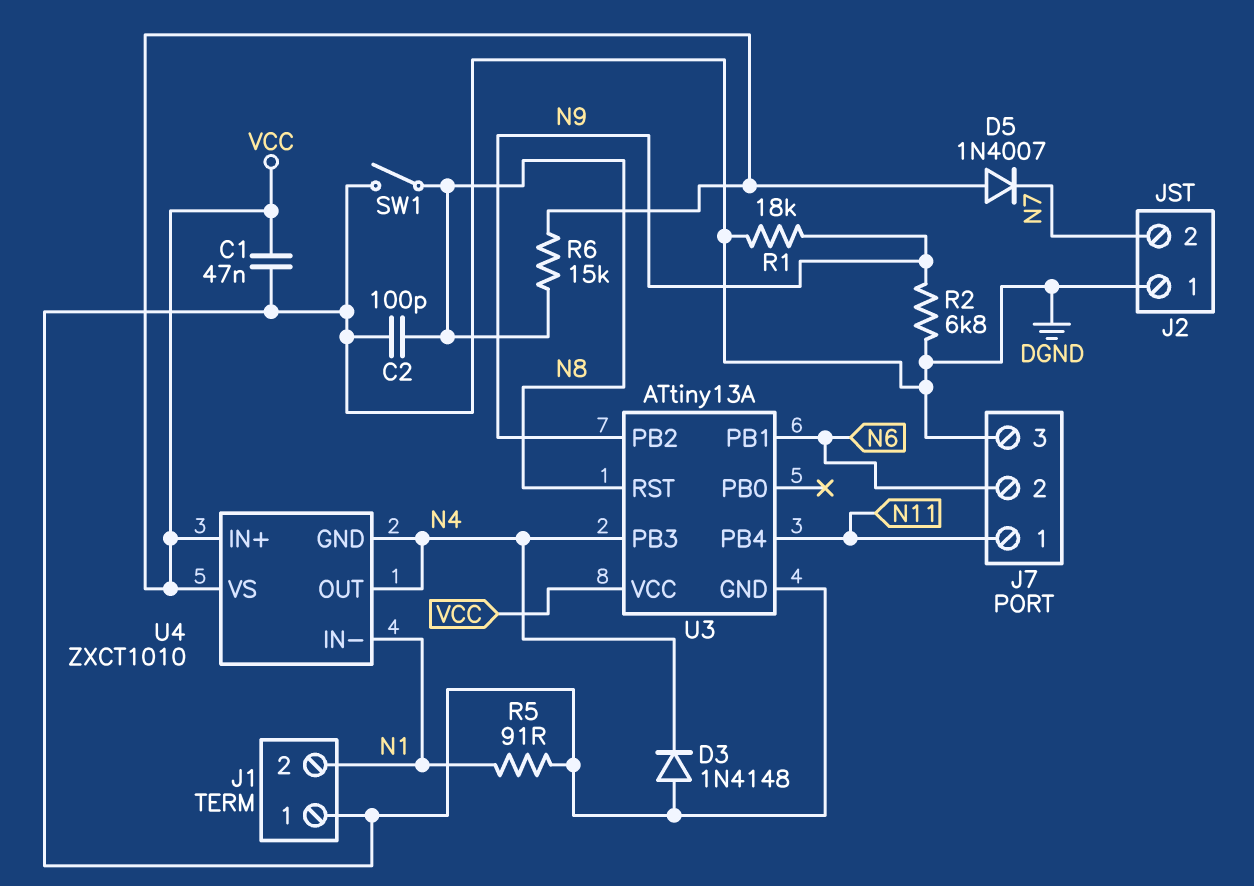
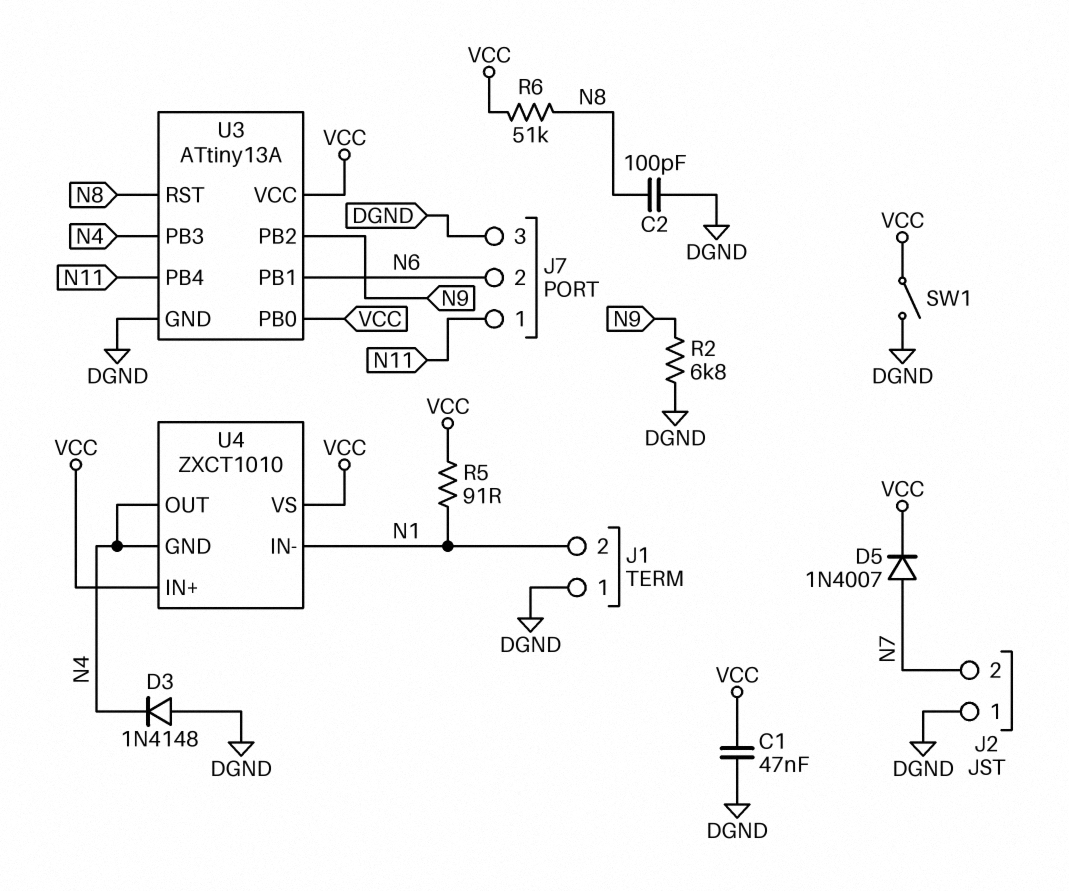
D5: diode 1N4007 (A VCC, K N7) -> diode 1N4007 (A N7, K VCC)
R1: 18k (DGND, N9) -> none
R5: 91 (DGND, N1) -> 91 (N1, VCC)
R6: 15k (N8, VCC) -> 51k (N8, VCC)
SW1: switch (DGND, N8) -> switch (DGND, VCC)
U3 pin PB0: none -> VCC

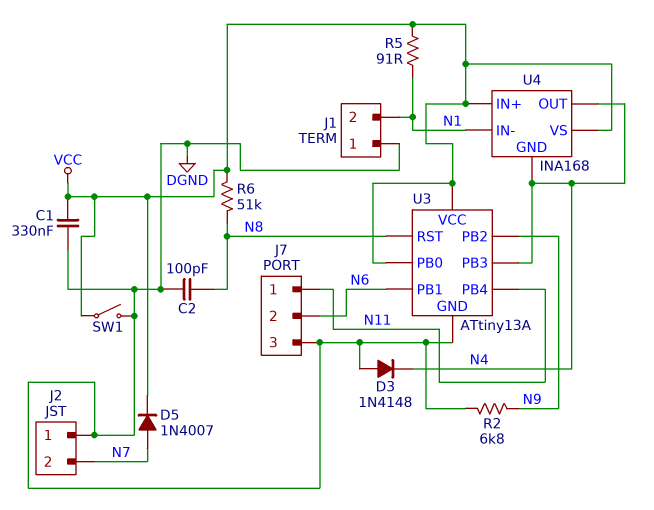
C1: 47nF (DGND, VCC) -> 330nF (DGND, VCC)
U4: ZXCT1010 -> INA168

